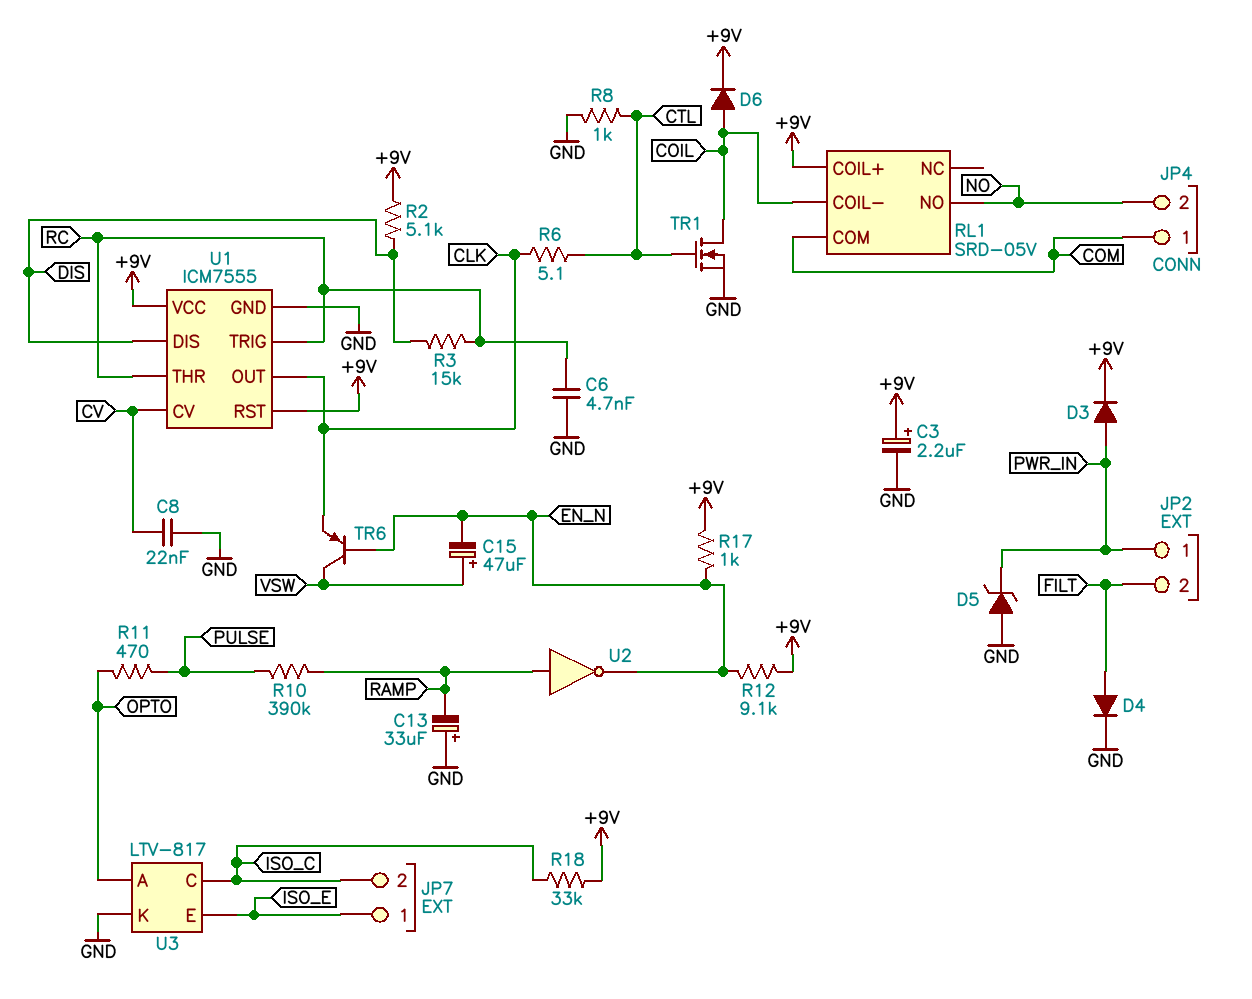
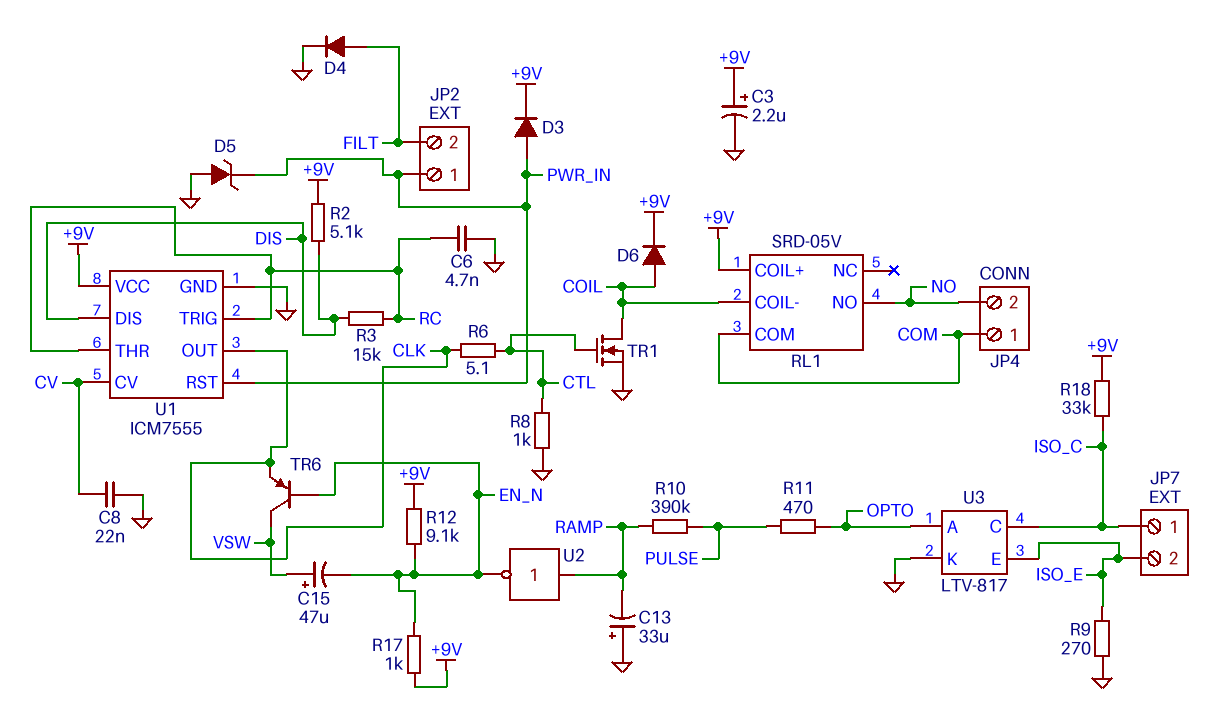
JP7 pin 1: ISO_E -> ISO_C
JP7 pin 2: ISO_C -> ISO_E
R9: none -> 270 (GND, ISO_E)
U1 pin RST: +9V -> PWR_IN

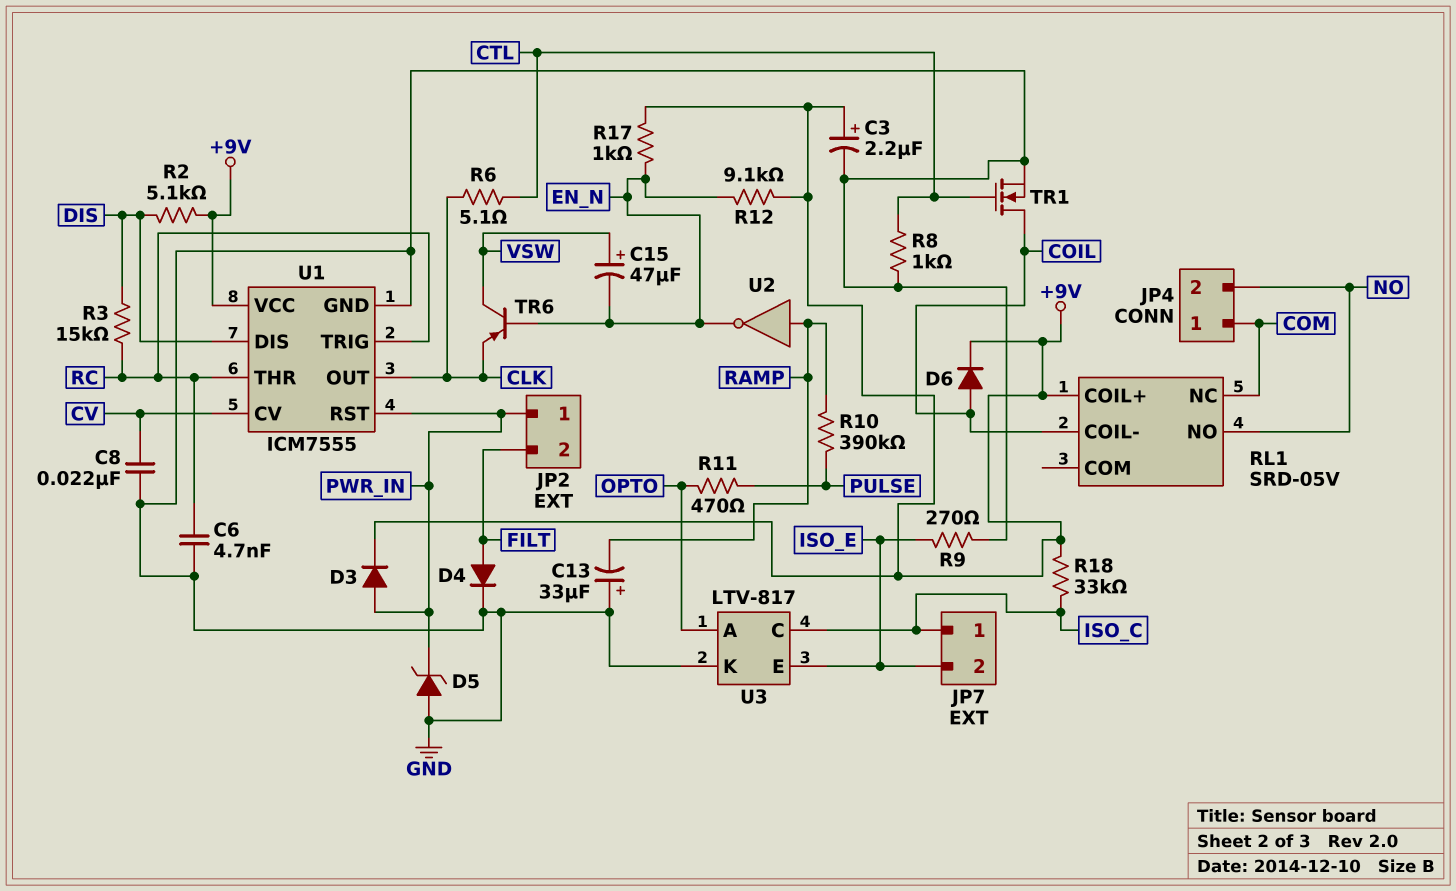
RL1 pin COM: COM -> none
RL1 pin NC: none -> COM

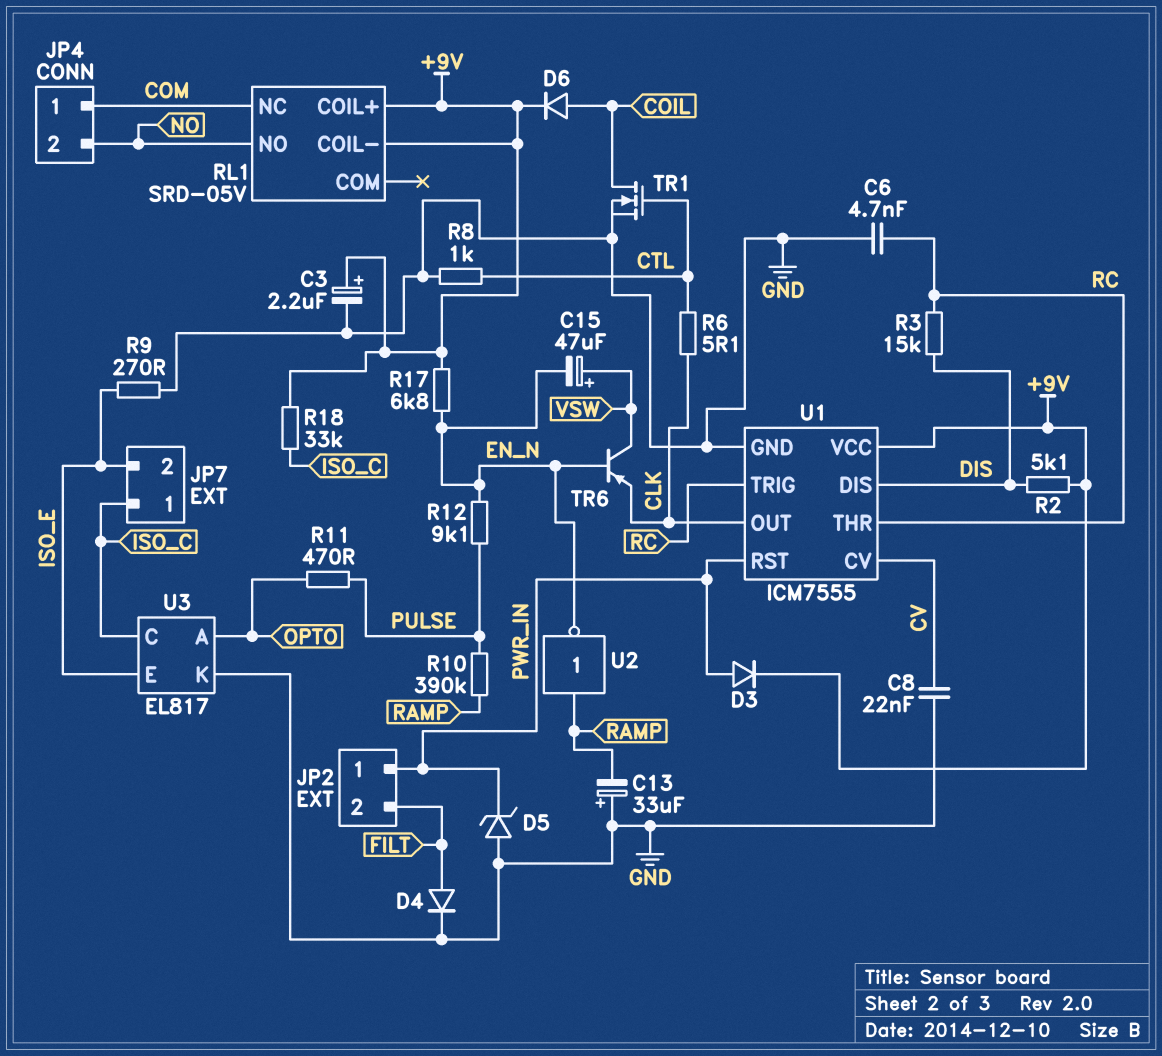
R12: 9.1k (+9V, EN_N) -> 9.1k (EN_N, PULSE)
R17: 1k (+9V, EN_N) -> 6.8k (+9V, EN_N)
RL1 pin COIL-: COIL -> +9V
U3: LTV-817 -> EL817

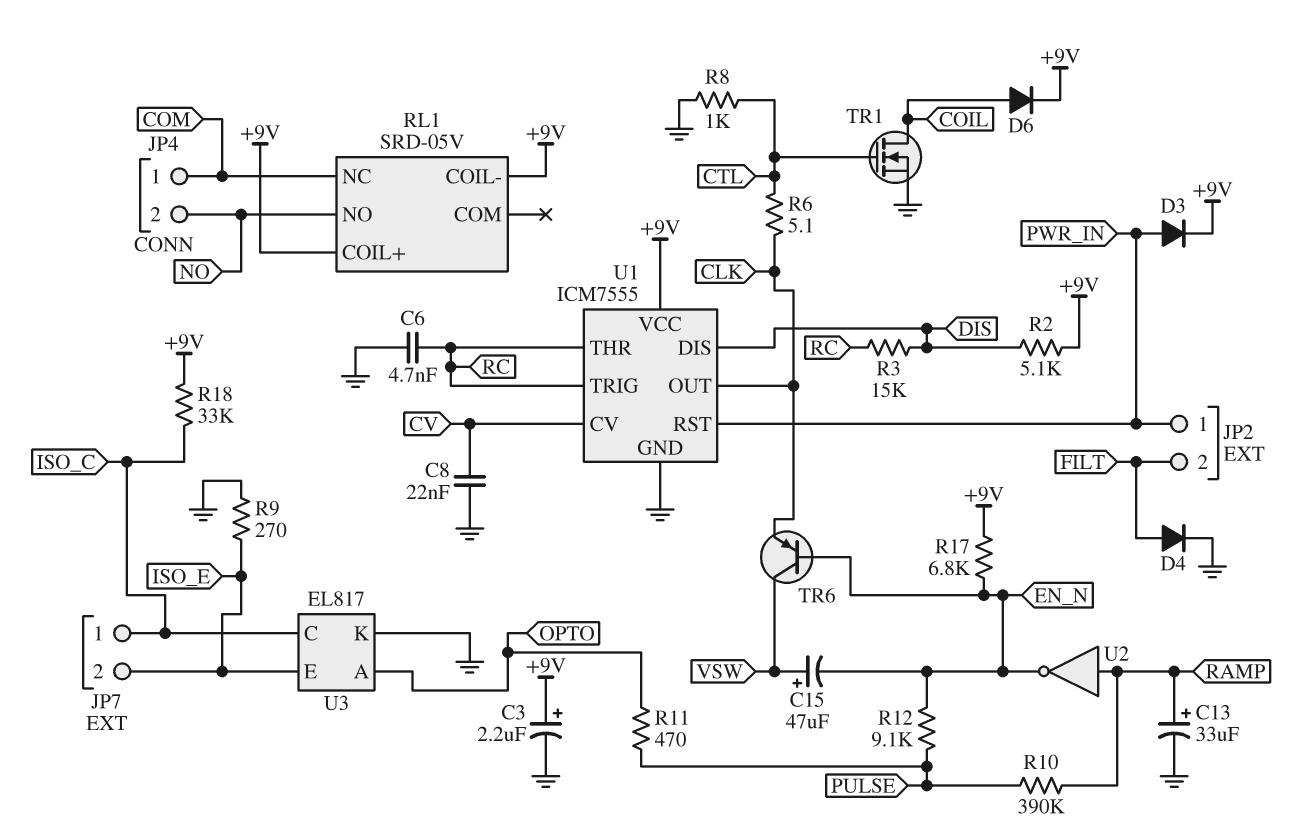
C13: 33uF (plus GND, minus RAMP) -> 33uF (plus RAMP, minus GND)
D5: zener (A GND, K PWR_IN) -> none

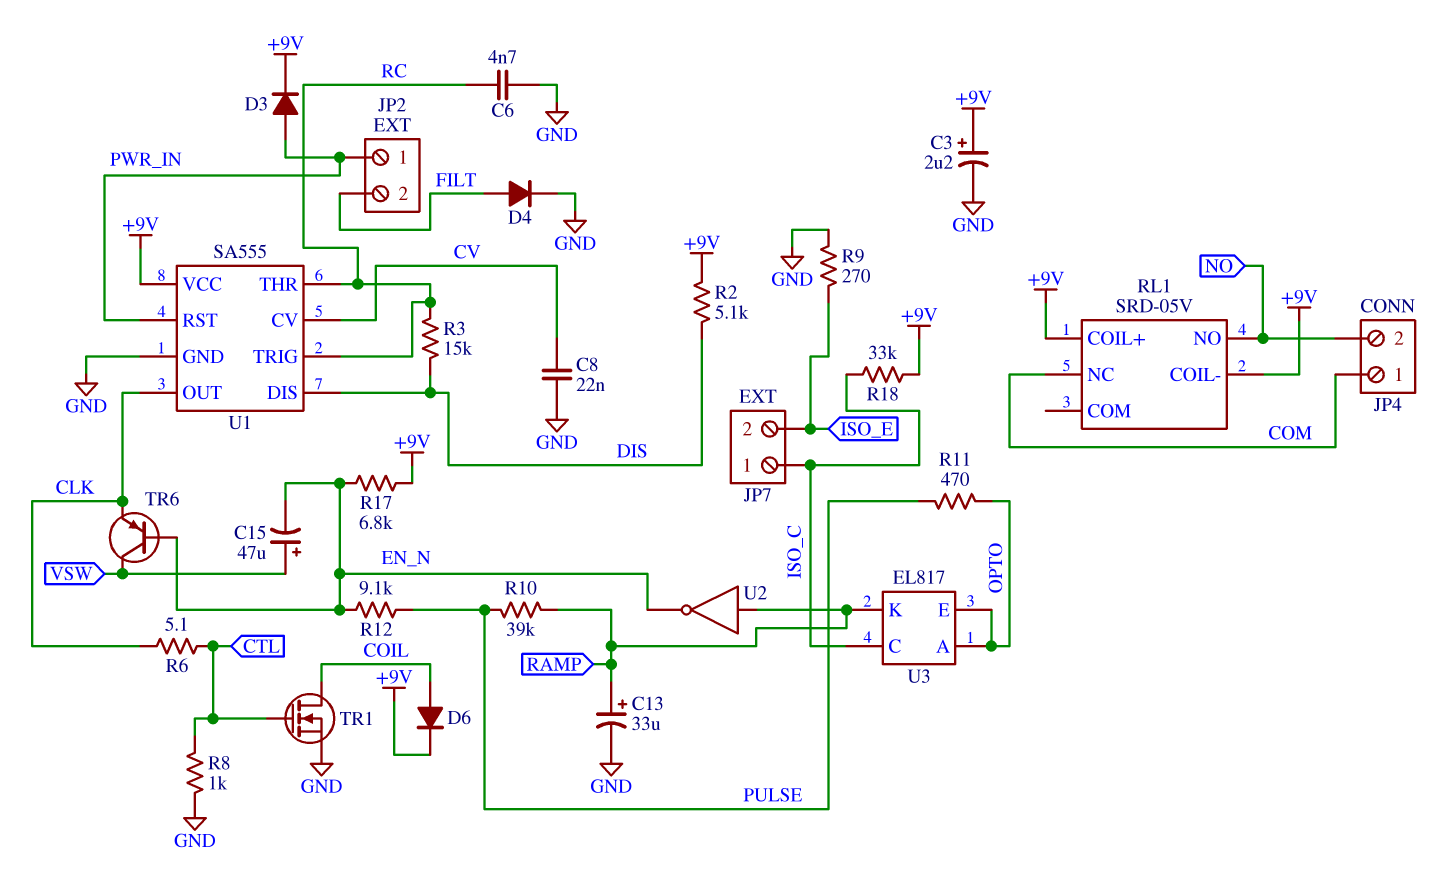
R10: 390k (PULSE, RAMP) -> 39k (PULSE, RAMP)
U1: ICM7555 -> SA555
U3 pin E: ISO_E -> OPTO
U3 pin K: GND -> RAMP

